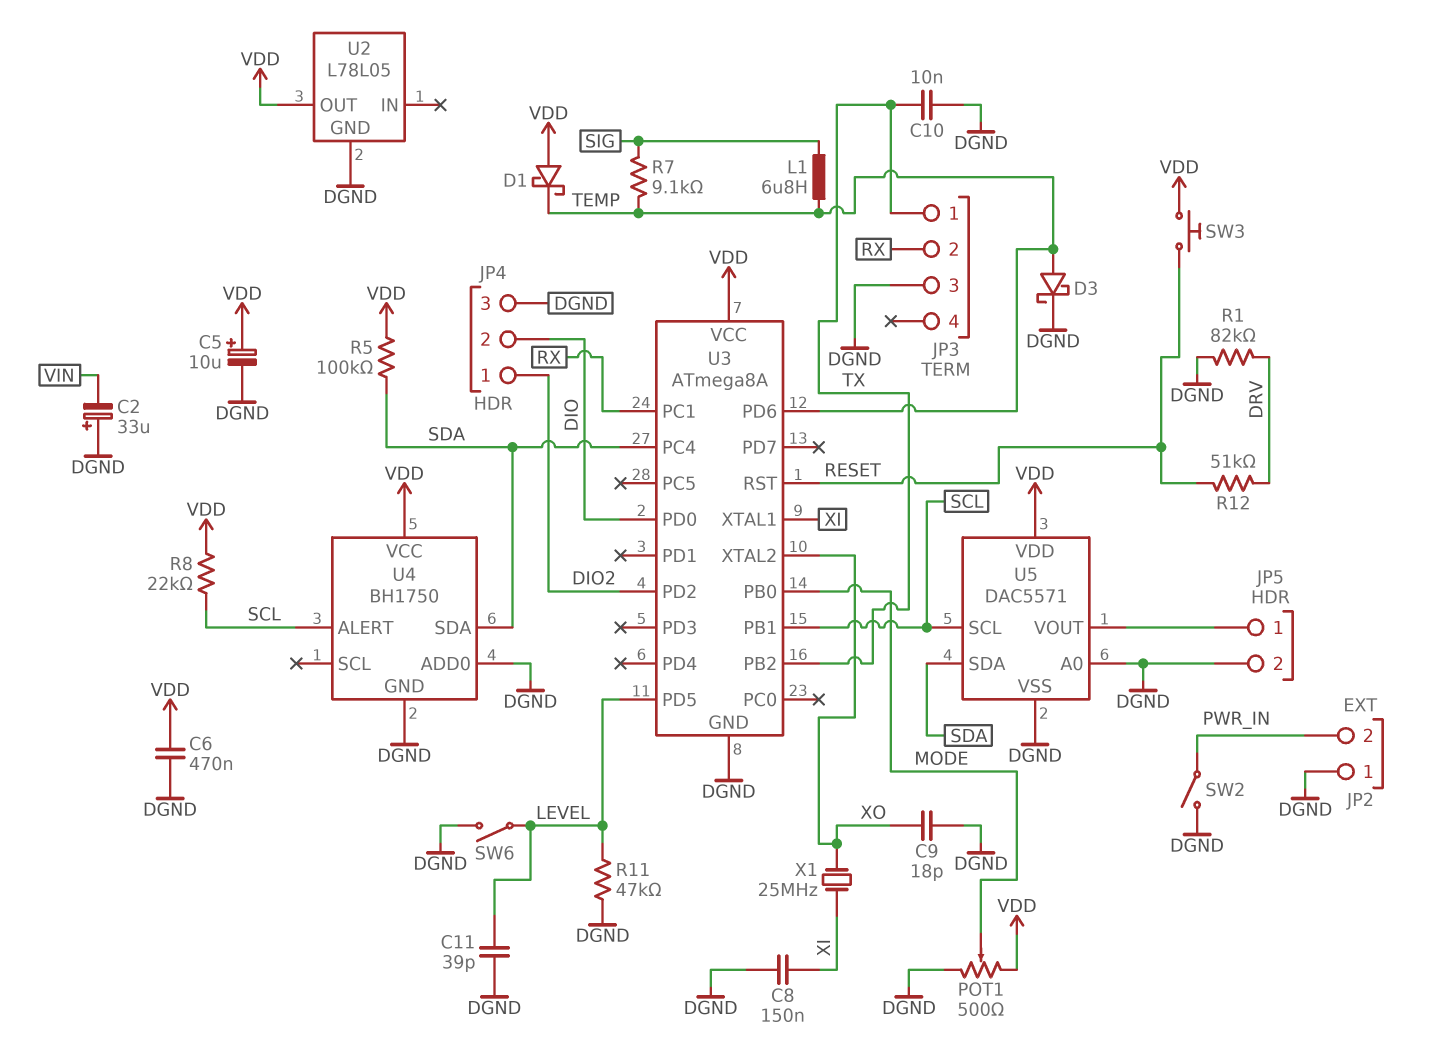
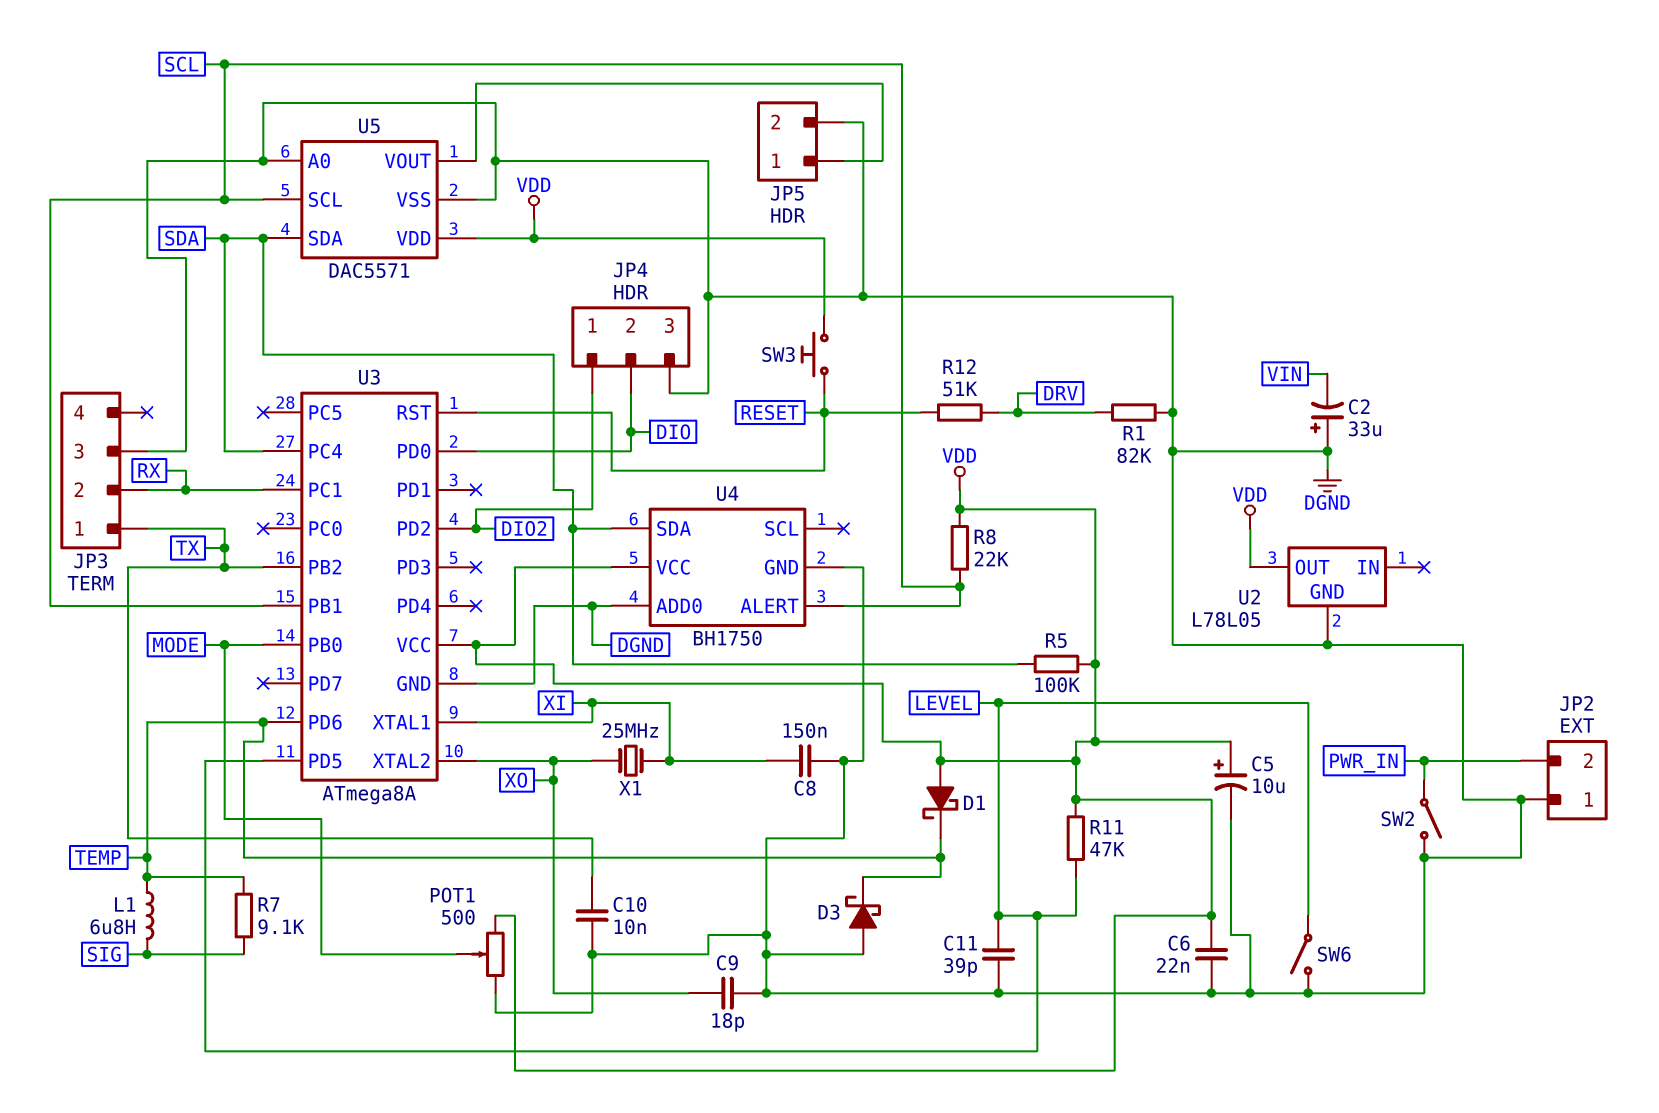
C6: 470nF (DGND, VDD) -> 22nF (DGND, VDD)
D3: schottky (A TEMP, K DGND) -> schottky (A DGND, K TEMP)
R11: 47k (DGND, LEVEL) -> 47k (LEVEL, VDD)

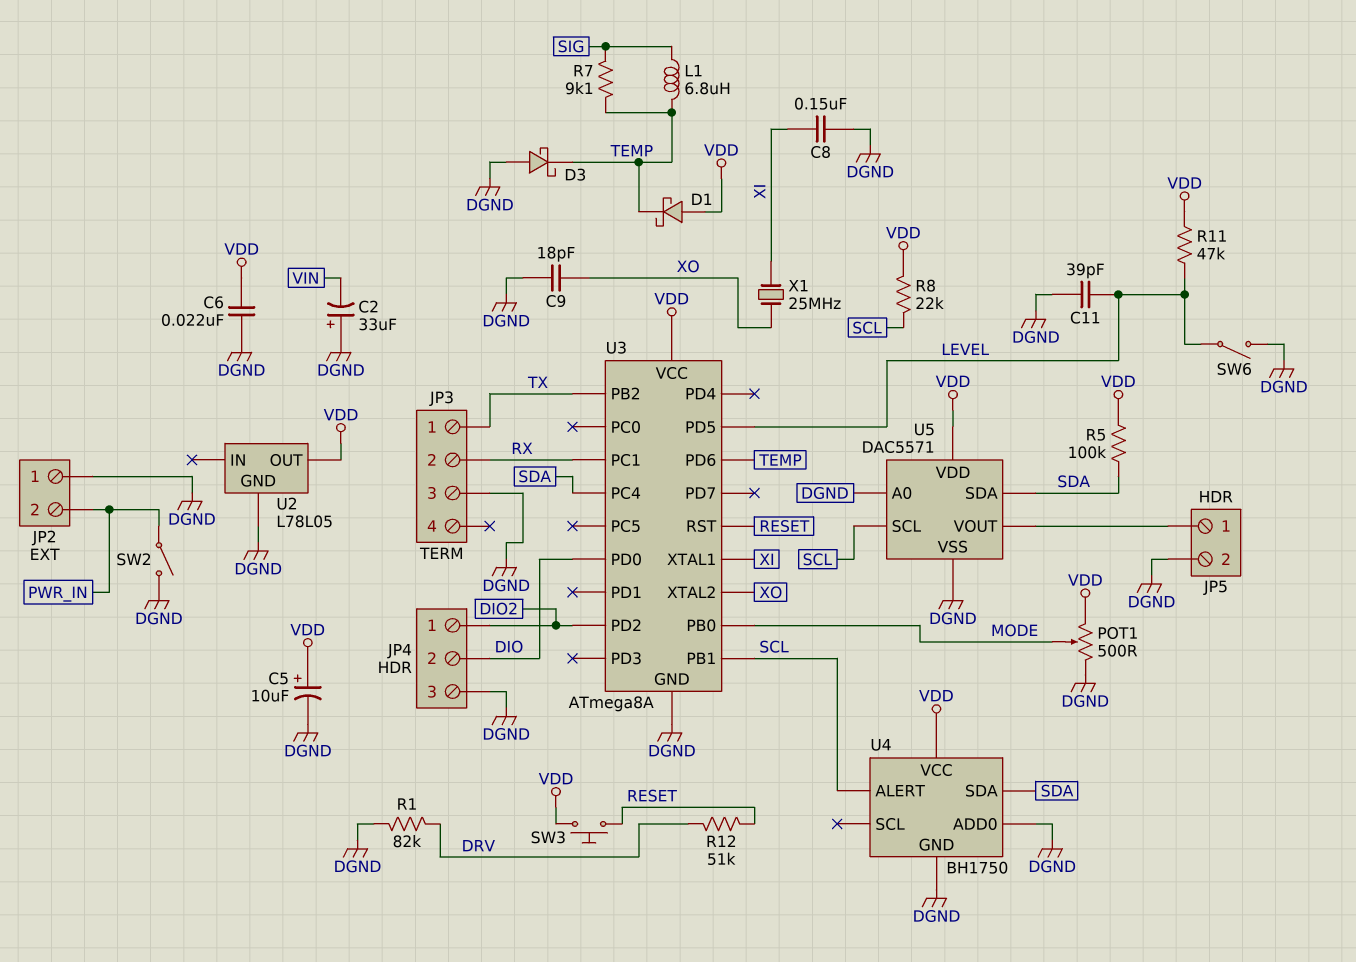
C10: 10nF (DGND, TX) -> none

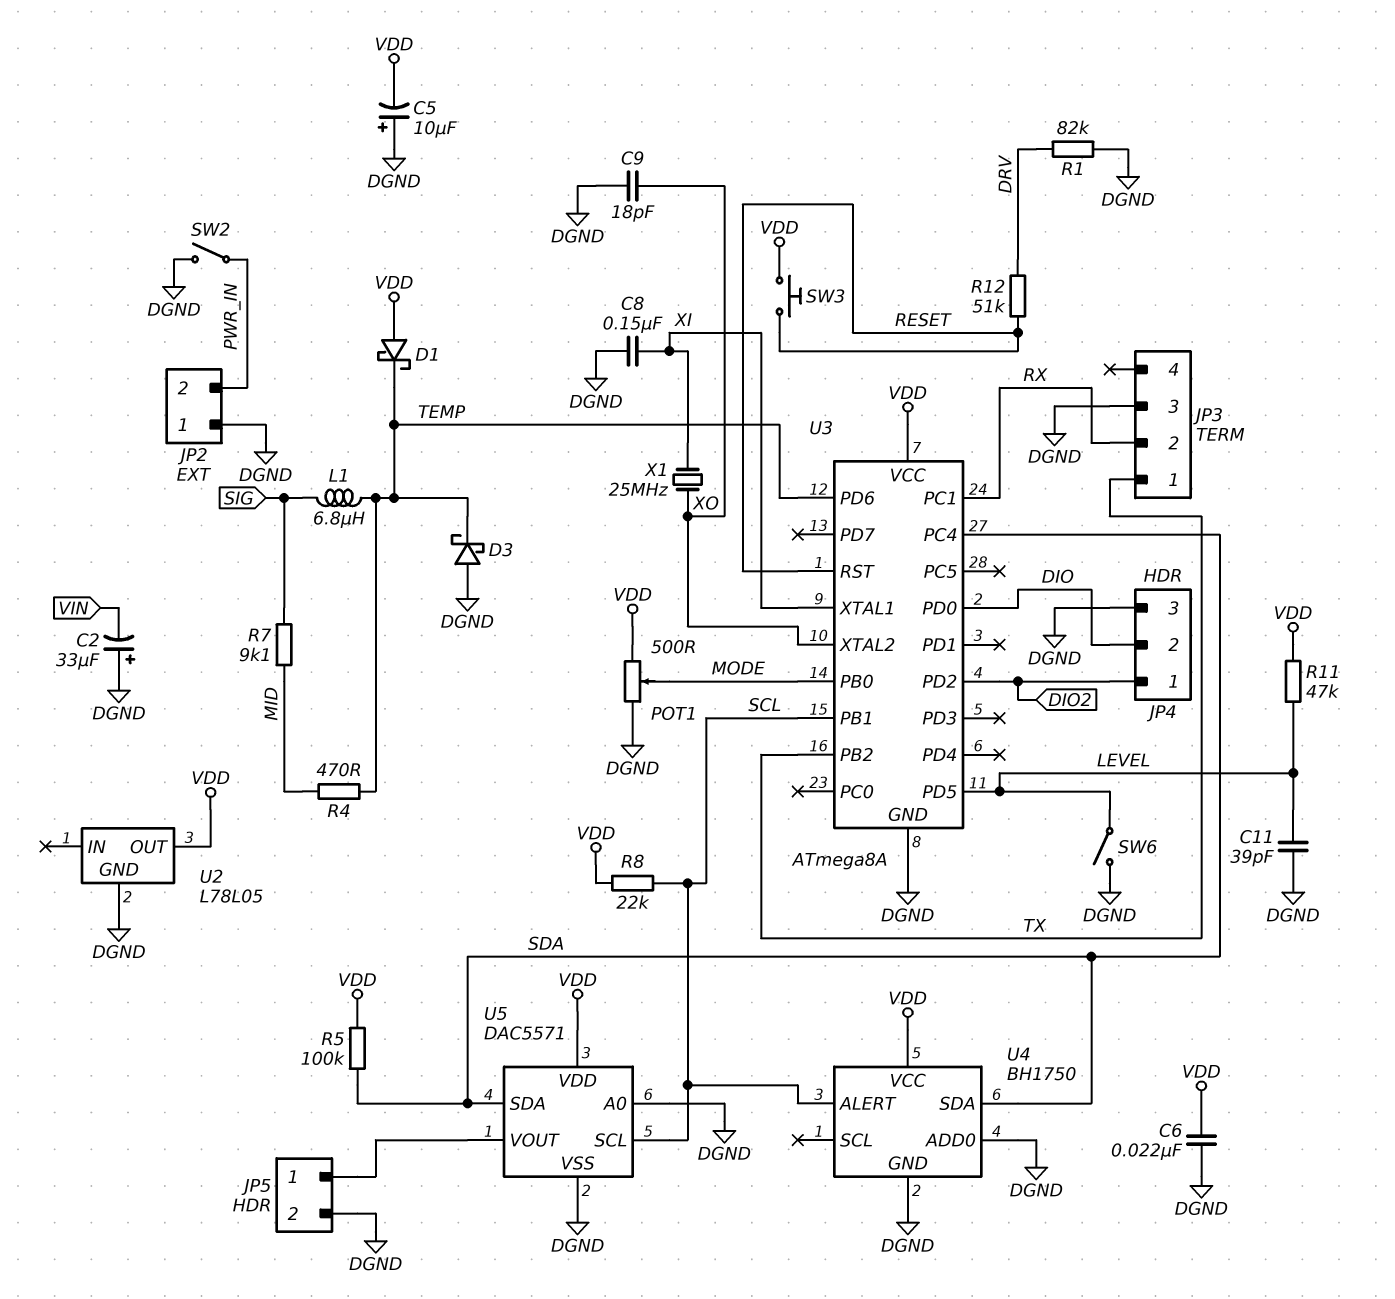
C5: 10uF (plus VDD, minus DGND) -> 10uF (plus DGND, minus VDD)
R4: none -> 470 (MID, TEMP)
R7: 9.1k (SIG, TEMP) -> 9.1k (MID, SIG)

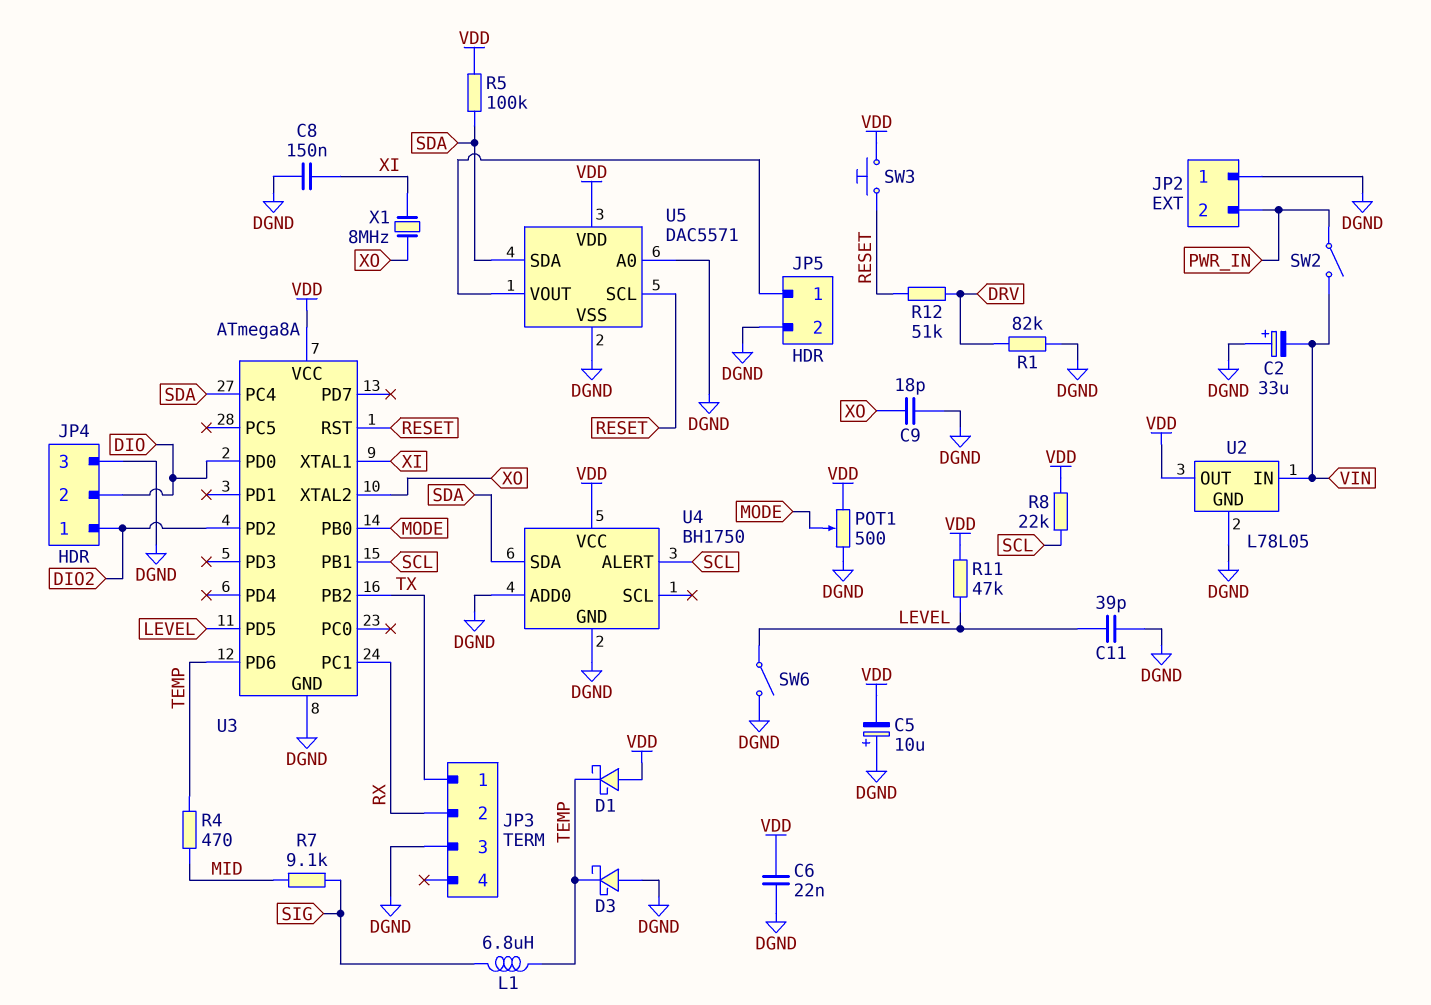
SW2: switch (DGND, PWR_IN) -> switch (PWR_IN, VIN)
U2 pin IN: none -> VIN
U5 pin SCL: SCL -> RESET
X1: 25MHz (XI, XO) -> 8MHz (XI, XO)

